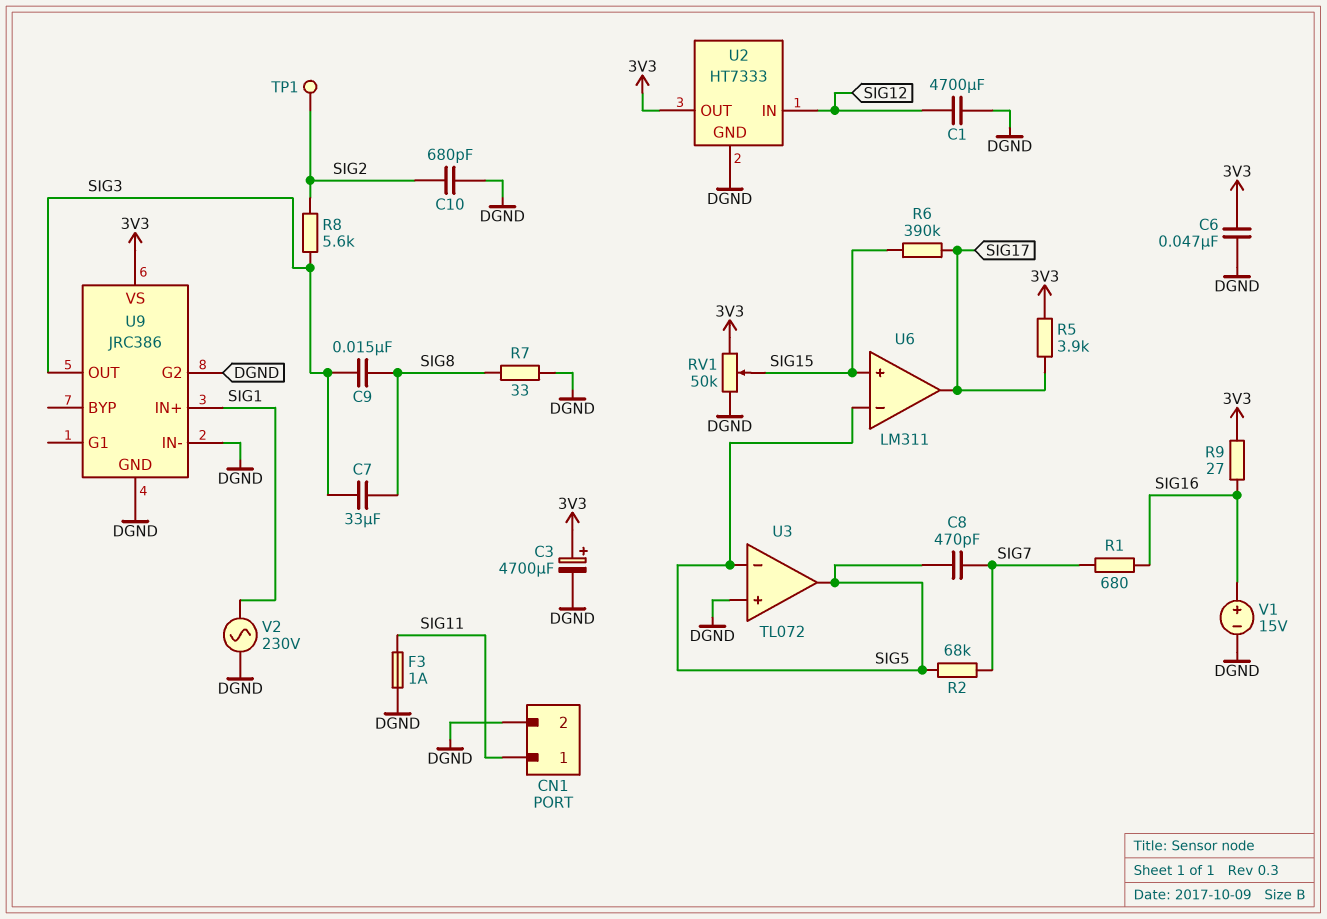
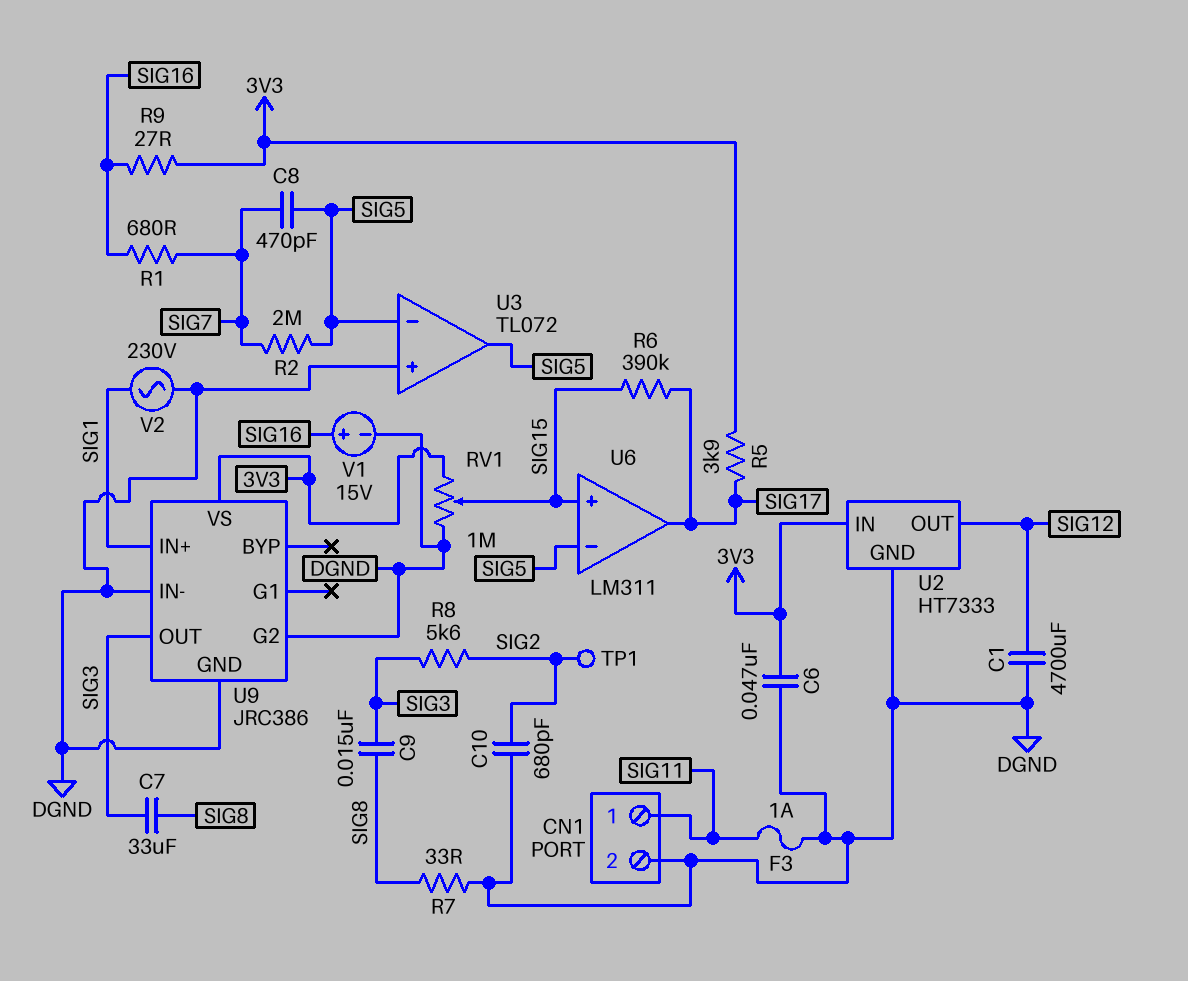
C3: 4700uF (plus 3V3, minus DGND) -> none
R2: 68k (SIG5, SIG7) -> 2M (SIG5, SIG7)
RV1: 50k (3V3, DGND, wiper SIG15) -> 1M (3V3, DGND, wiper SIG15)
U2 pin IN: SIG12 -> 3V3
U2 pin OUT: 3V3 -> SIG12

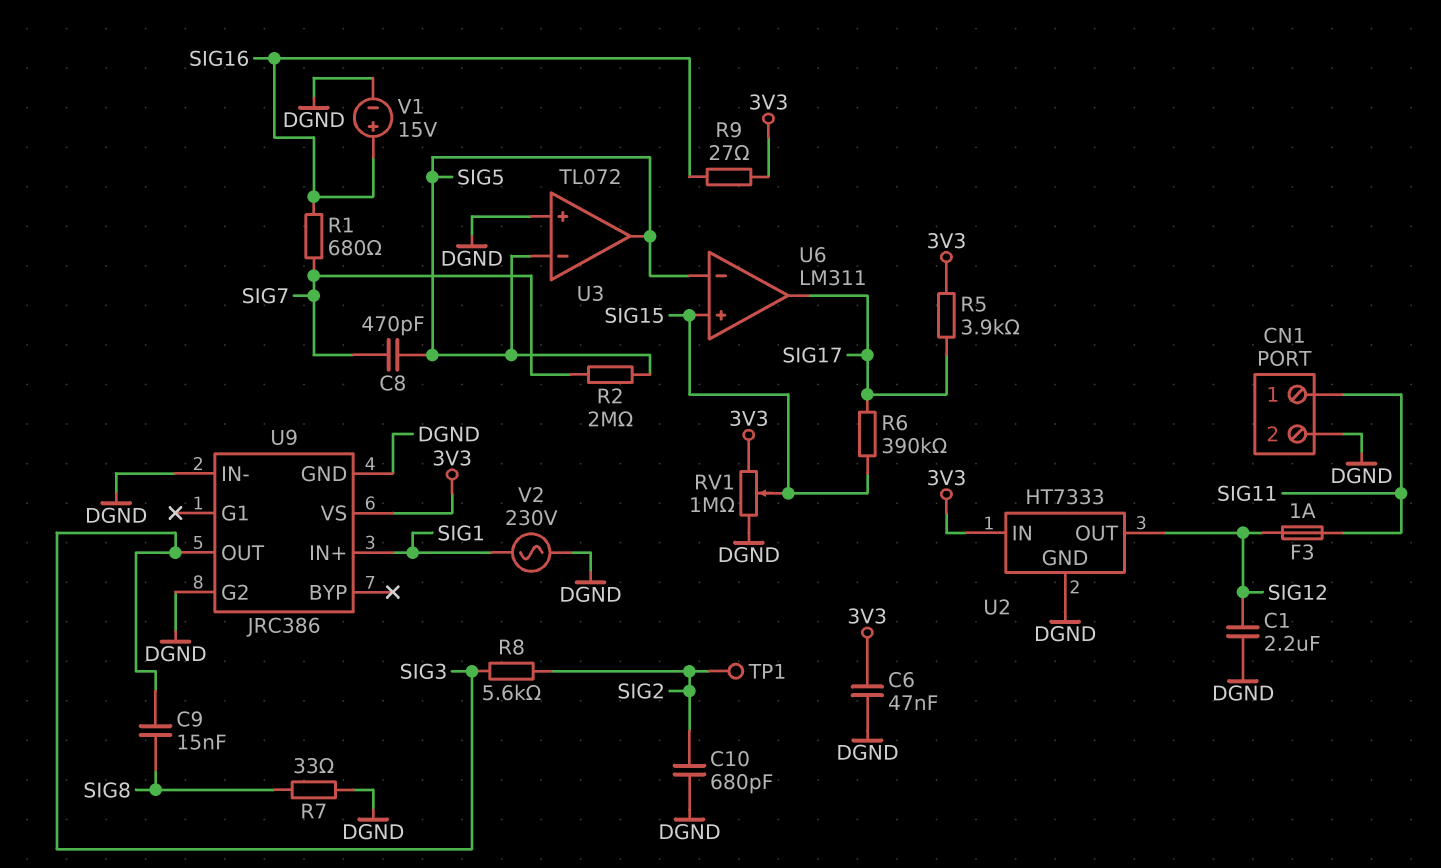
C1: 4700uF (DGND, SIG12) -> 2.2uF (DGND, SIG12)
C7: 33uF (SIG3, SIG8) -> none
F3: 1A (DGND, SIG11) -> 1A (SIG11, SIG12)

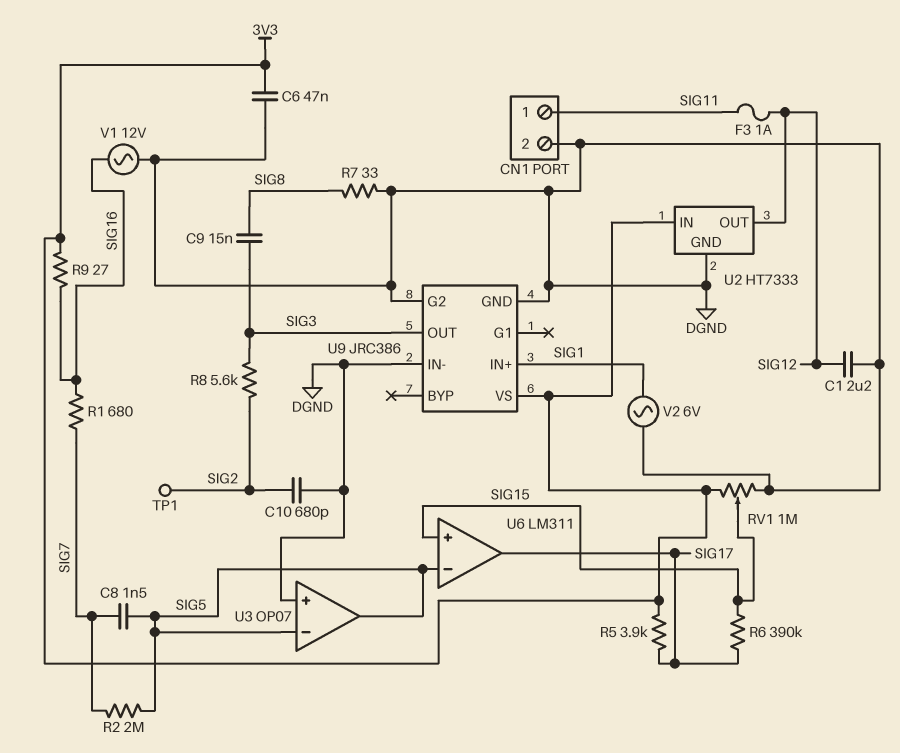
C8: 470pF (SIG5, SIG7) -> 1.5nF (SIG5, SIG7)
U3: TL072 -> OP07
V1: 15V (plus SIG16, minus DGND) -> AC 12V (DGND, SIG16)
V2: AC 230V (DGND, SIG1) -> AC 6V (DGND, SIG1)

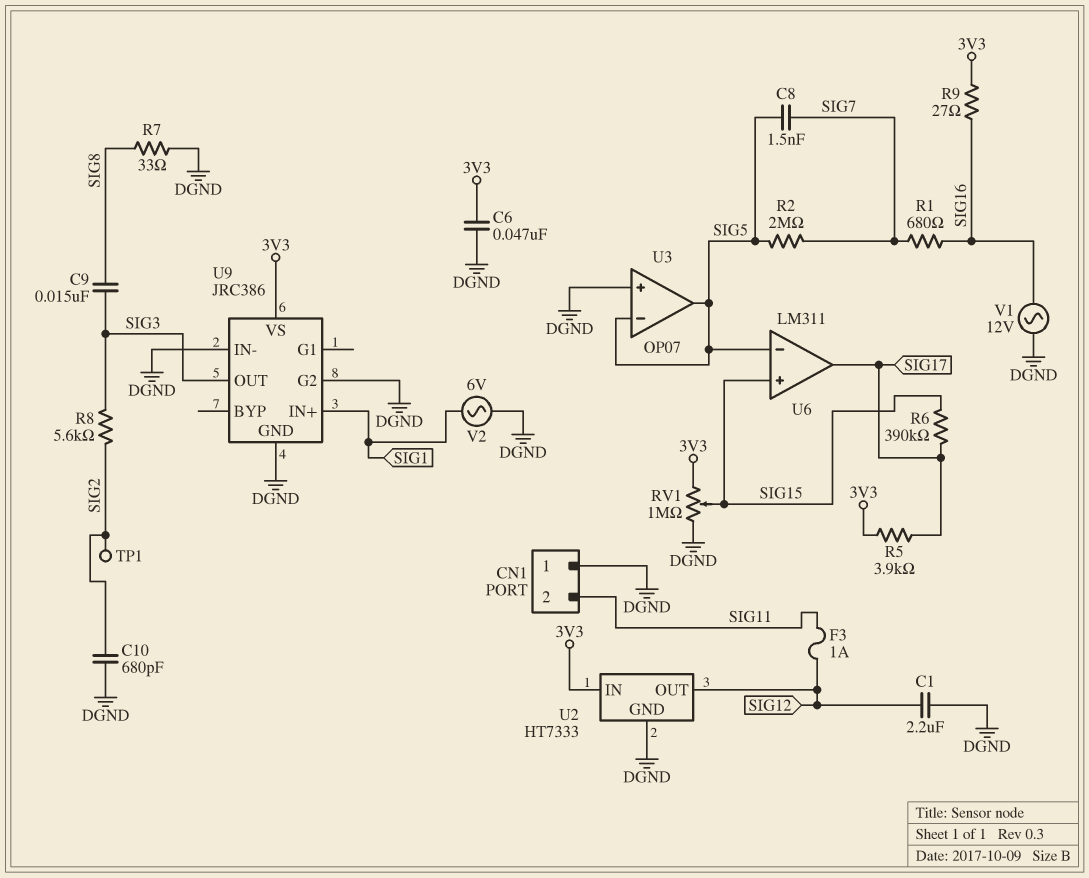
CN1 pin 1: SIG11 -> DGND
CN1 pin 2: DGND -> SIG11

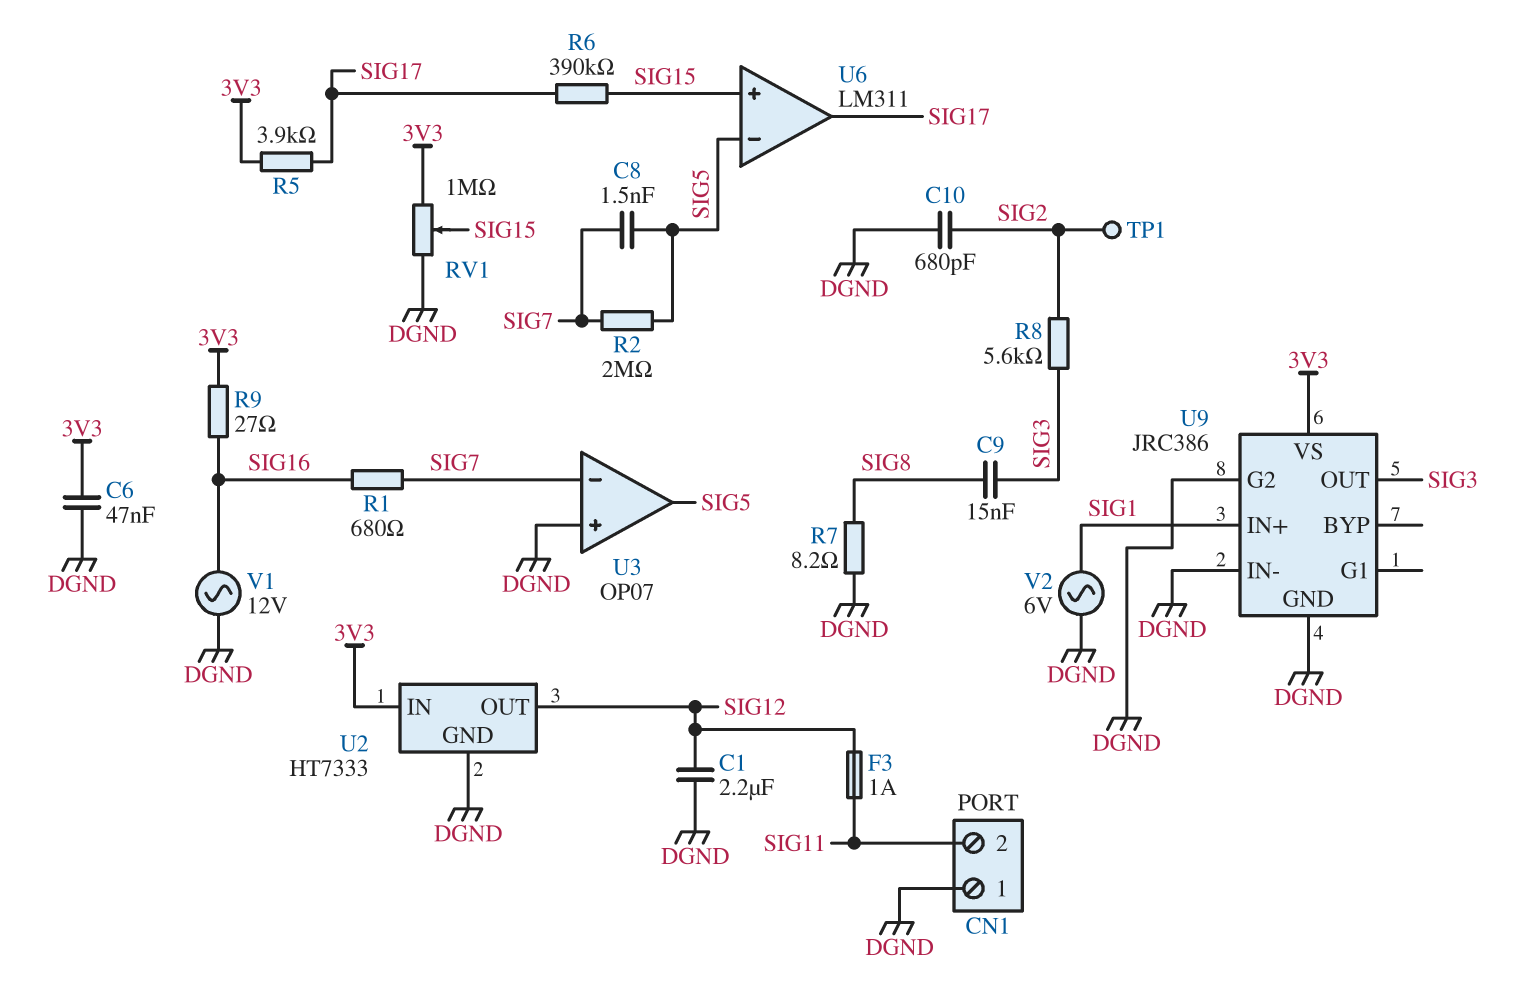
R7: 33 (DGND, SIG8) -> 8.2 (DGND, SIG8)
U3 pin in-: SIG5 -> SIG7

